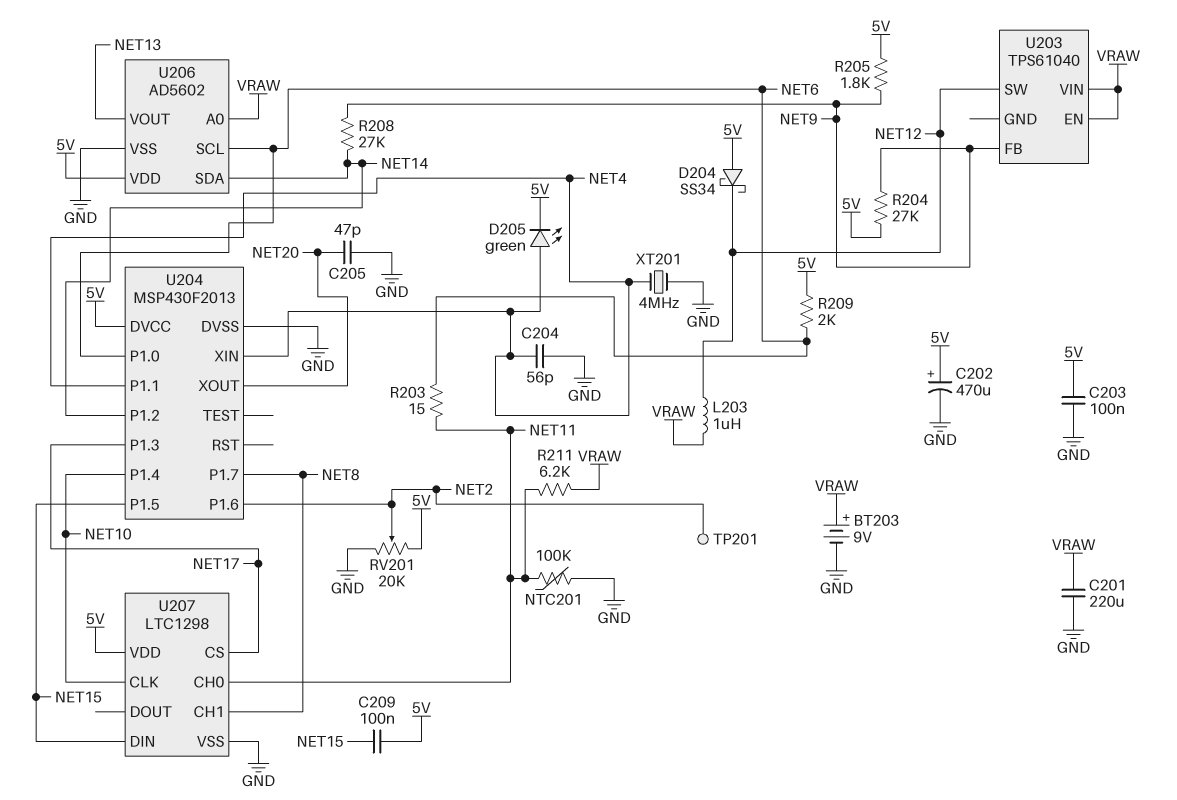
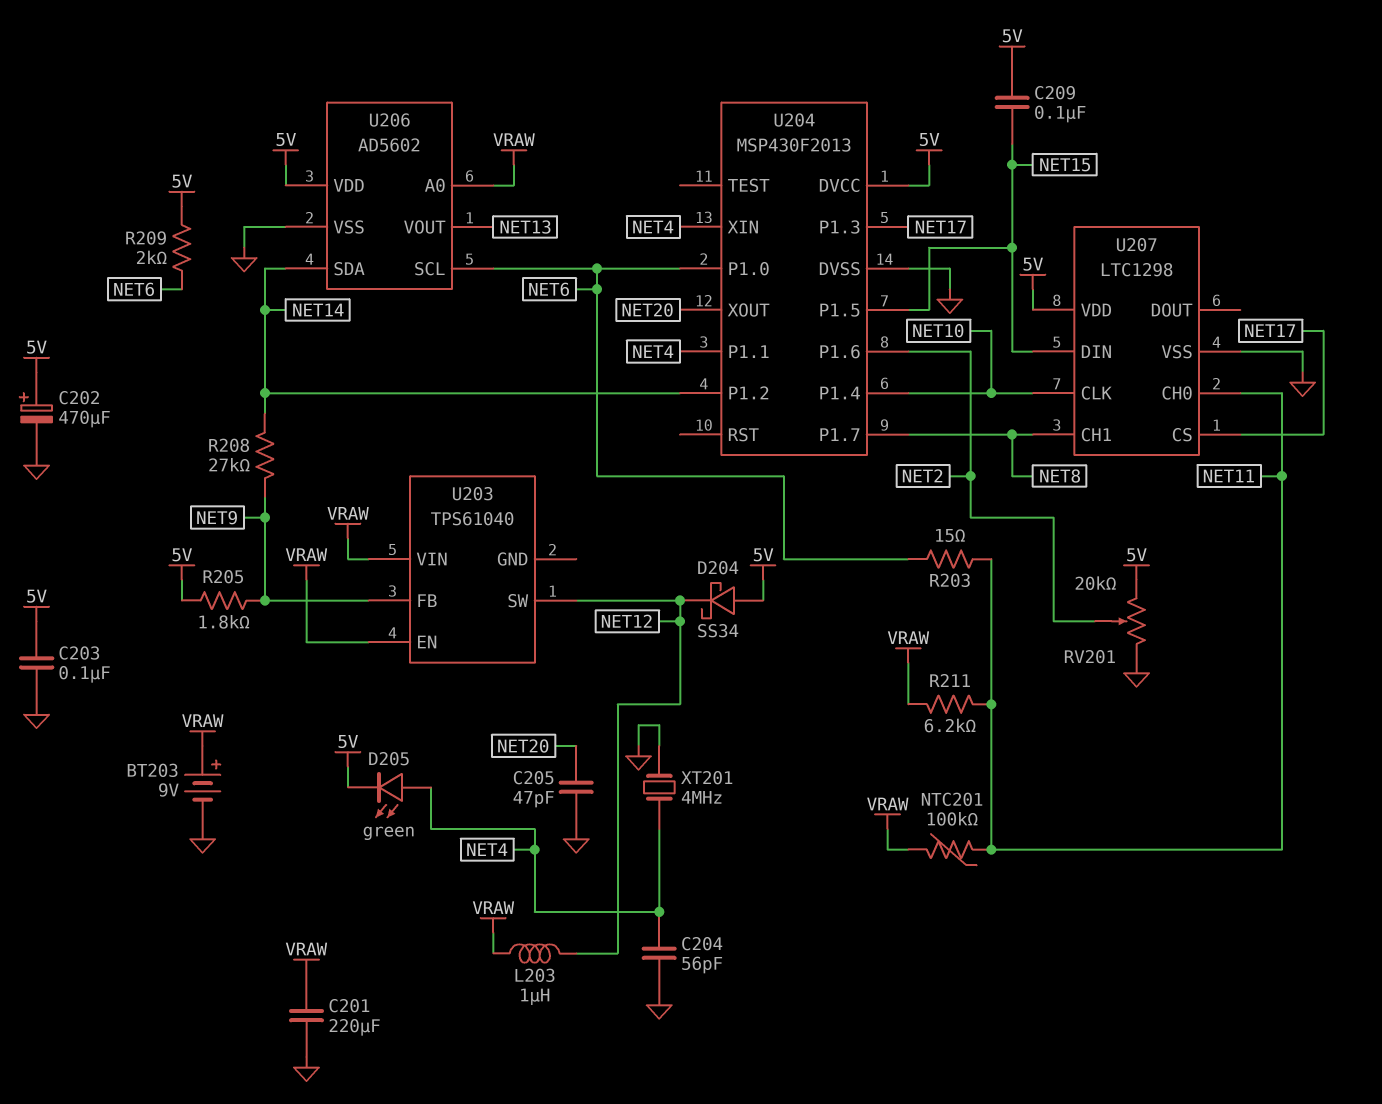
NTC201: 100k (GND, NET11) -> 100k (NET11, VRAW)
R204: 27k (5V, NET9) -> none
TP201: test point (NET2) -> none

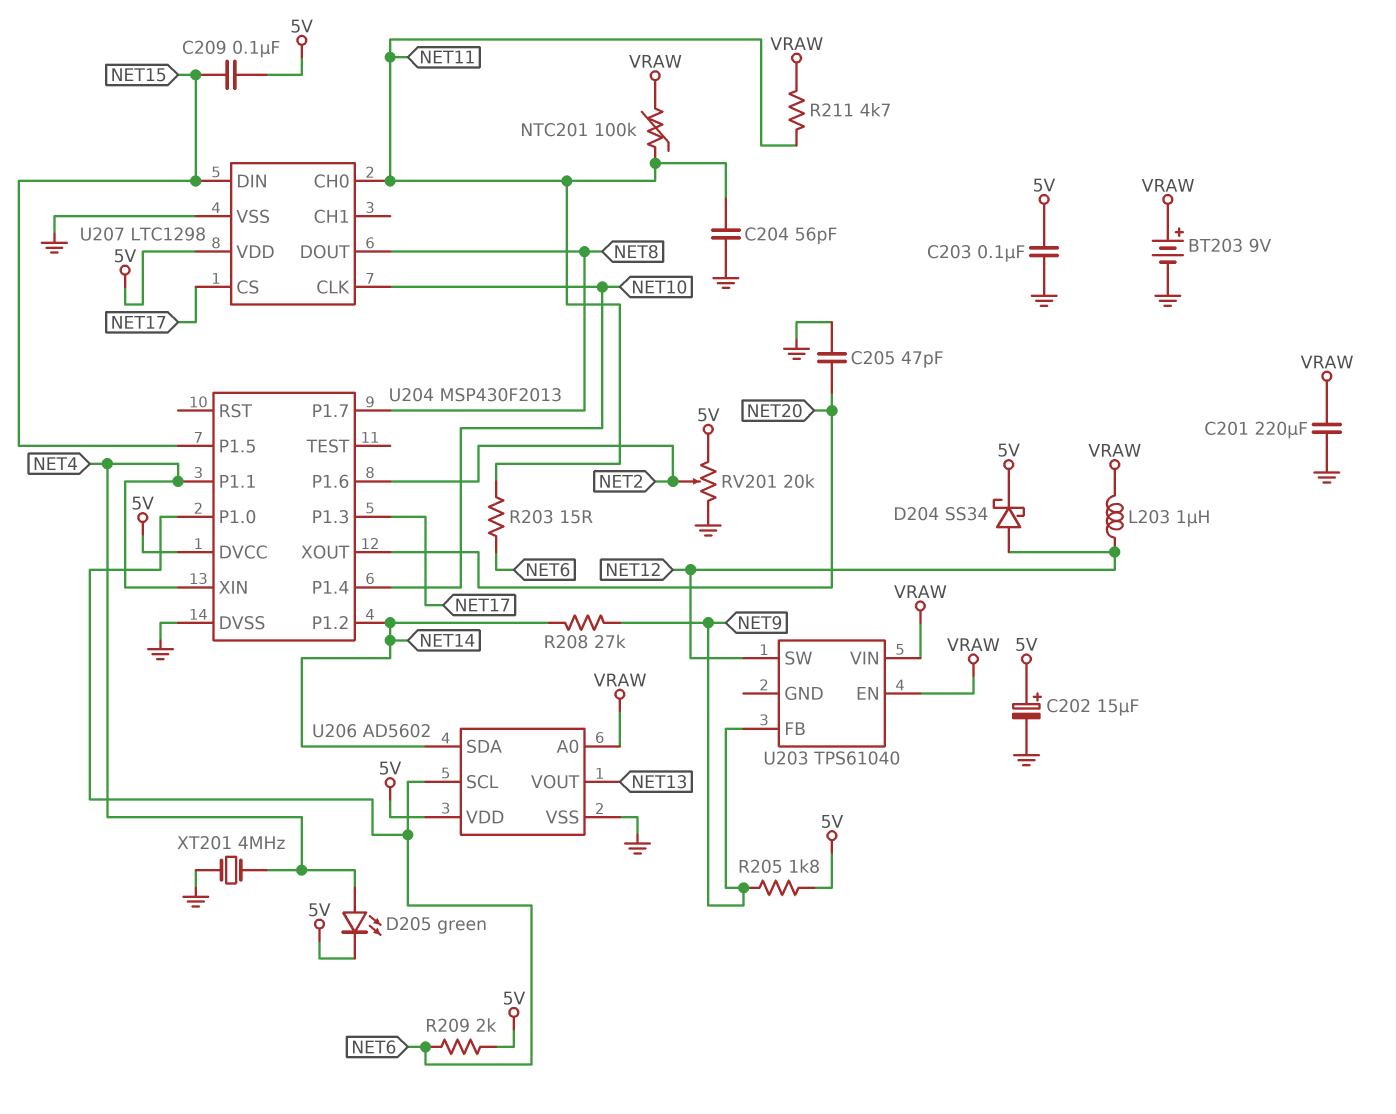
C202: 470uF (plus 5V, minus GND) -> 15uF (plus 5V, minus GND)
C204: 56pF (GND, NET4) -> 56pF (GND, NET11)
D204: schottky SS34 (A 5V, K NET12) -> schottky SS34 (A NET12, K 5V)
R211: 6.2k (NET11, VRAW) -> 4.7k (NET11, VRAW)
U207 pin CH1: NET8 -> none
U207 pin DOUT: none -> NET8

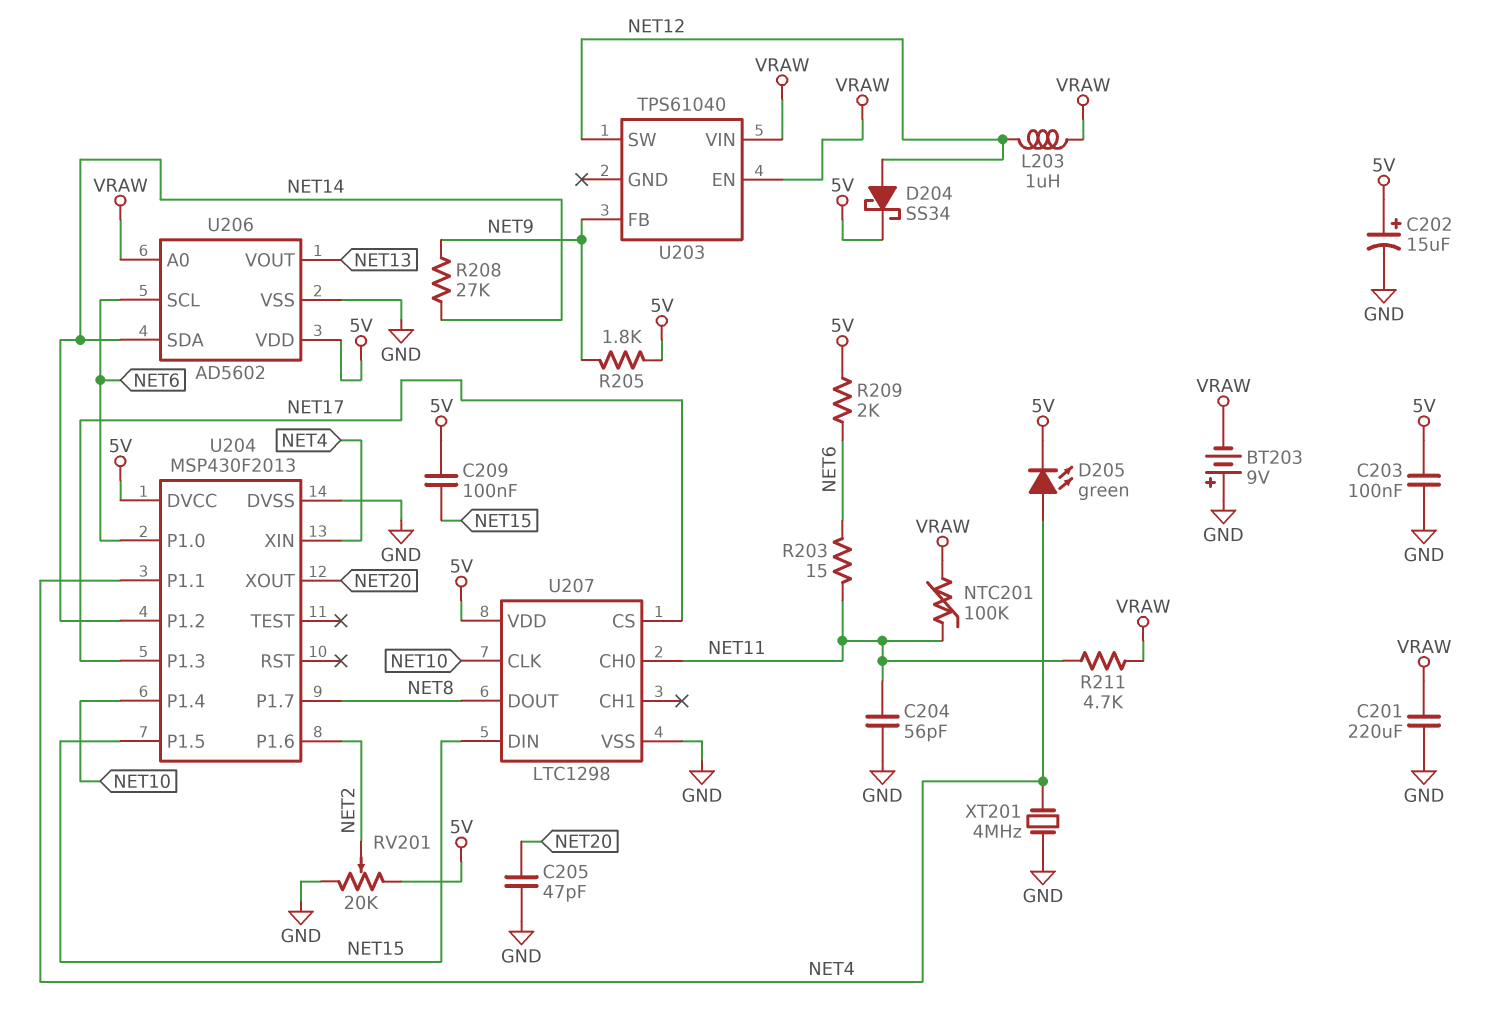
BT203: 9V (plus VRAW, minus GND) -> 9V (plus GND, minus VRAW)

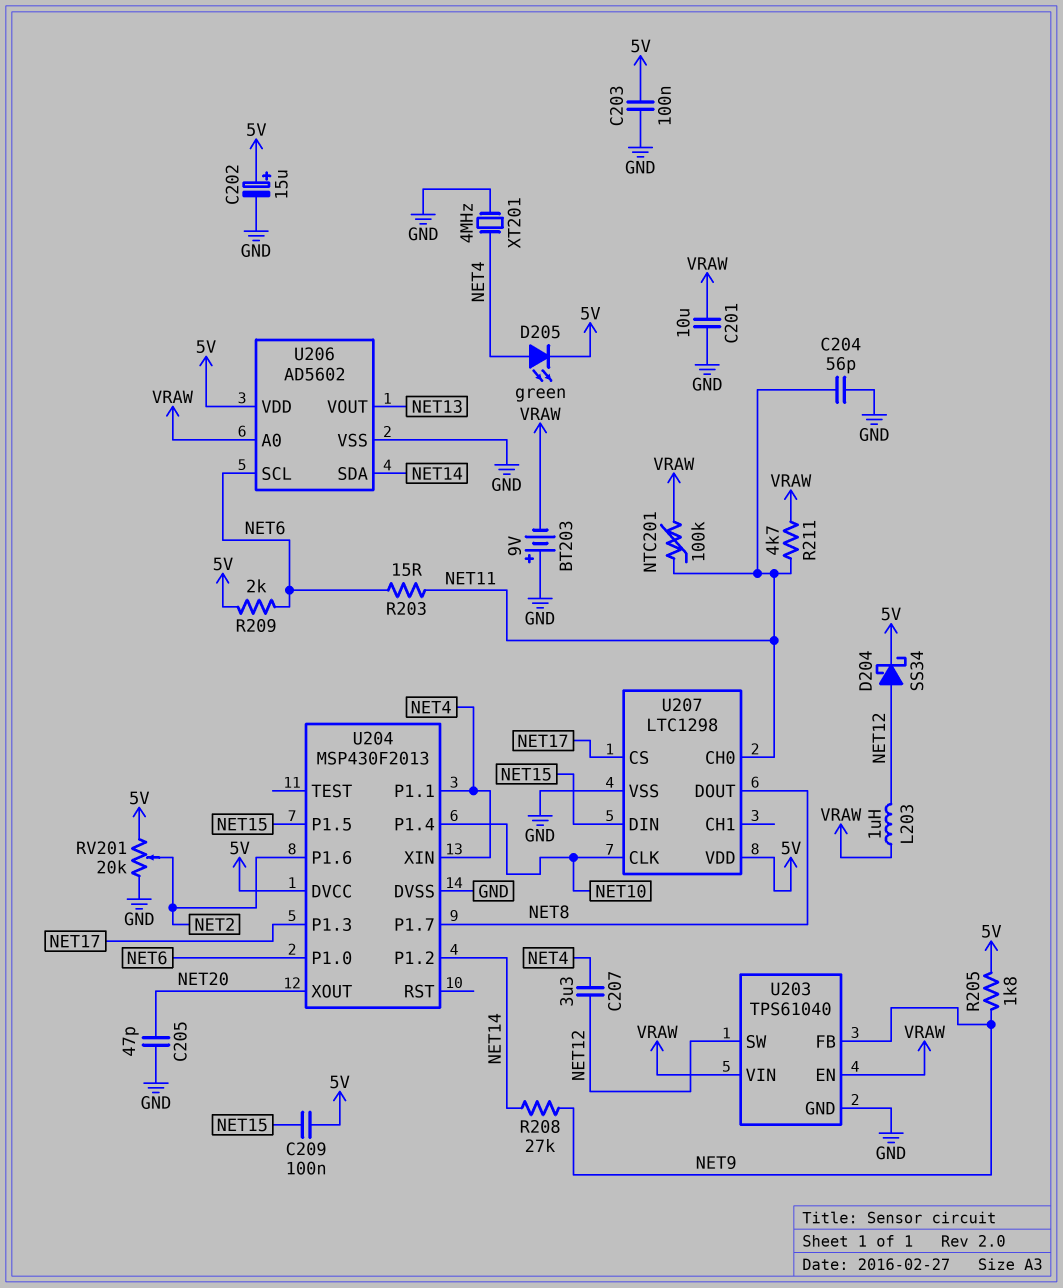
C201: 220uF (GND, VRAW) -> 10uF (GND, VRAW)
C207: none -> 3.3uF (NET4, NET12)
U203 pin GND: none -> GND

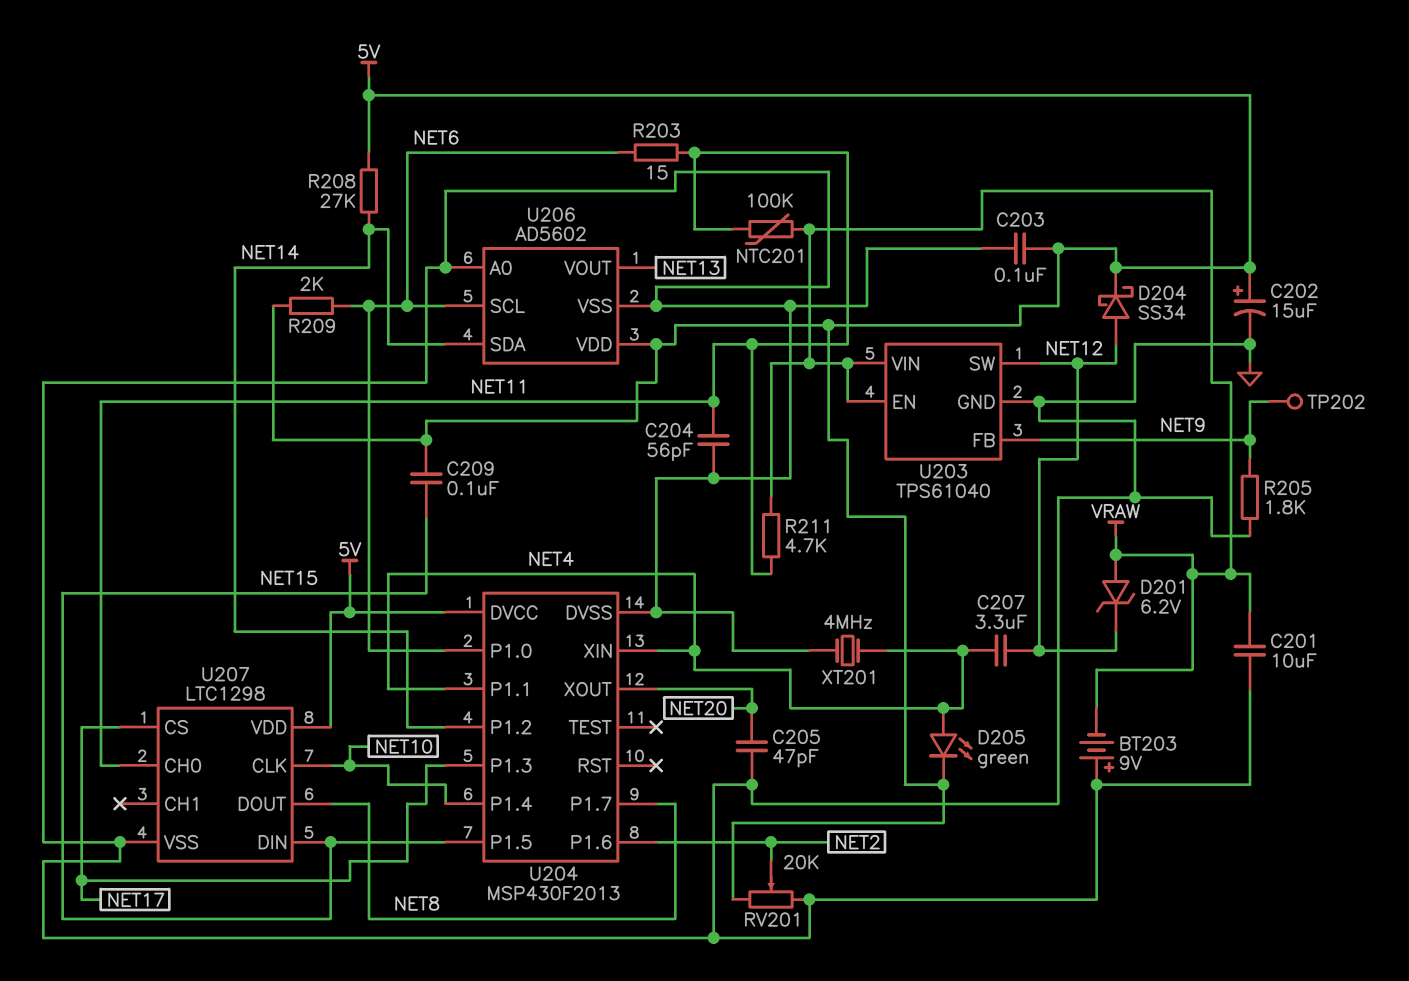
D201: none -> zener 6.2V (A VRAW, K NET12)
L203: 1uH (NET12, VRAW) -> none
R205: 1.8k (5V, NET9) -> 1.8k (GND, NET9)
R208: 27k (NET9, NET14) -> 27k (5V, NET14)
TP202: none -> test point (NET9)
U206 pin A0: VRAW -> GND

